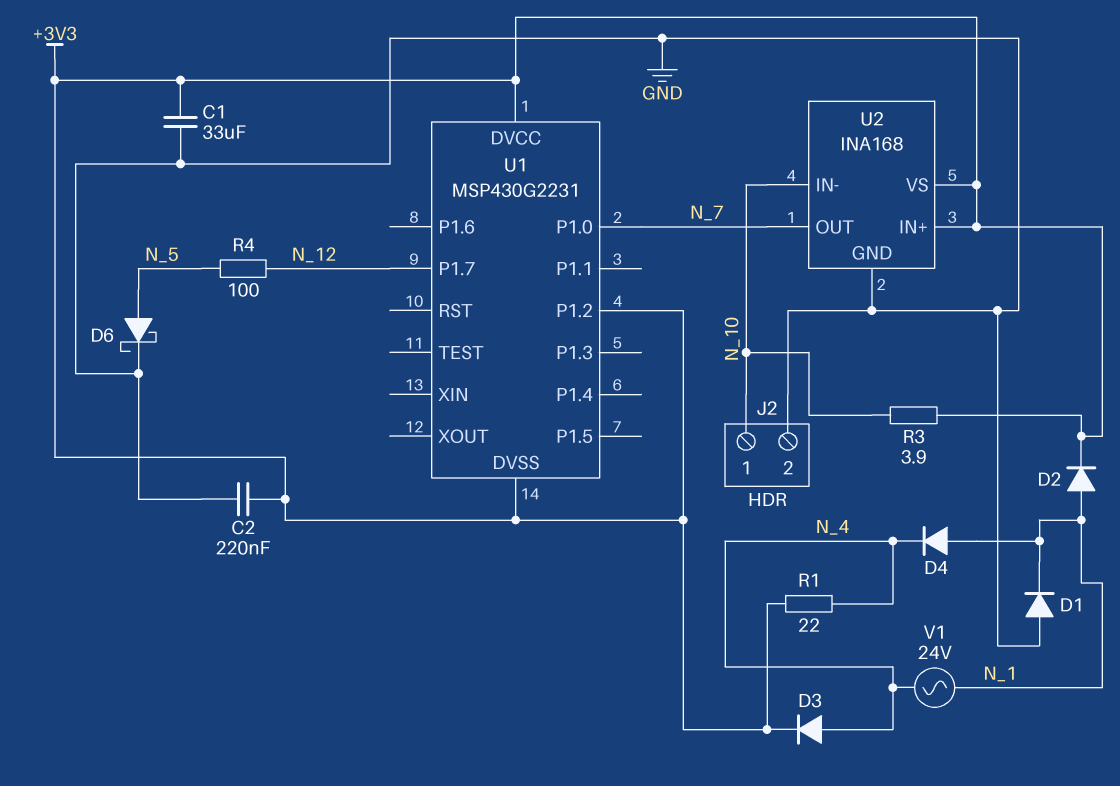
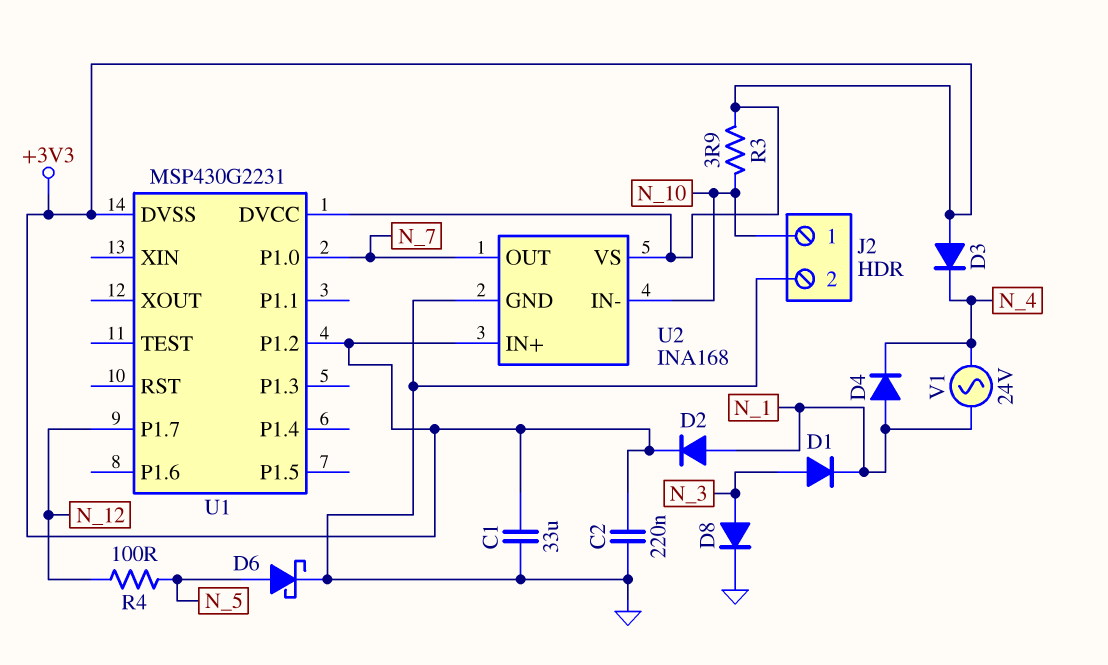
D1: diode (A GND, K N_1) -> diode (A N_3, K N_1)
D3: diode (A N_4, K +3V3) -> diode (A +3V3, K N_4)
D8: none -> diode (A N_3, K GND)
R1: 22 (+3V3, N_4) -> none

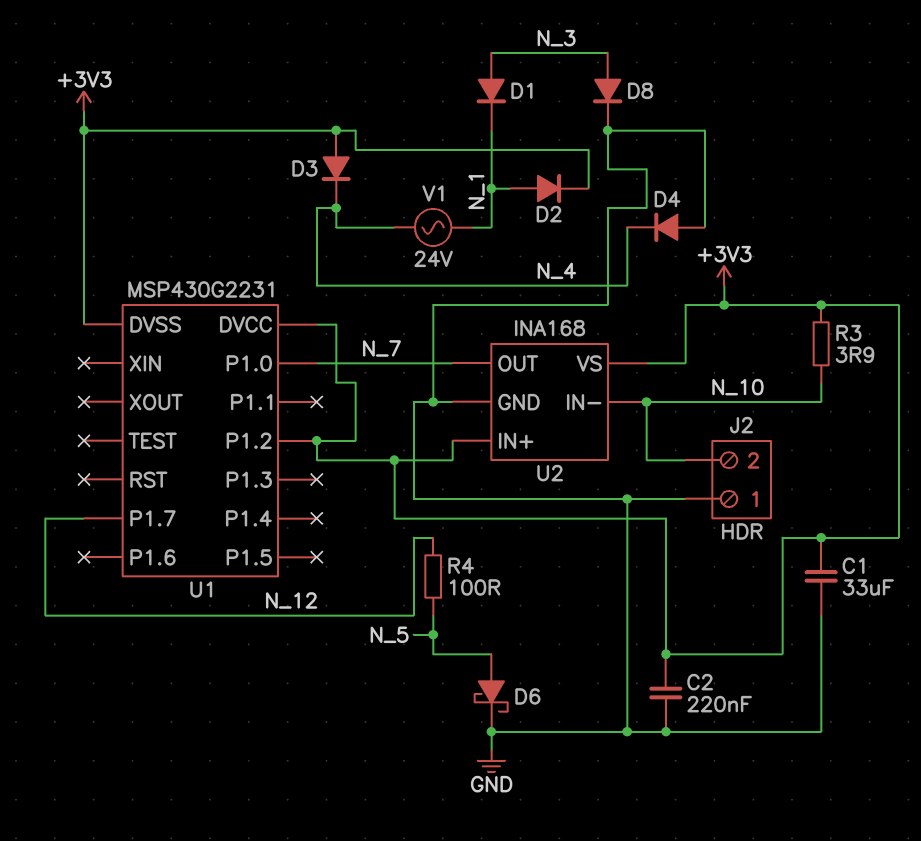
D4: diode (A N_1, K N_4) -> diode (A GND, K N_4)
J2 pin 1: N_10 -> GND
J2 pin 2: GND -> N_10

